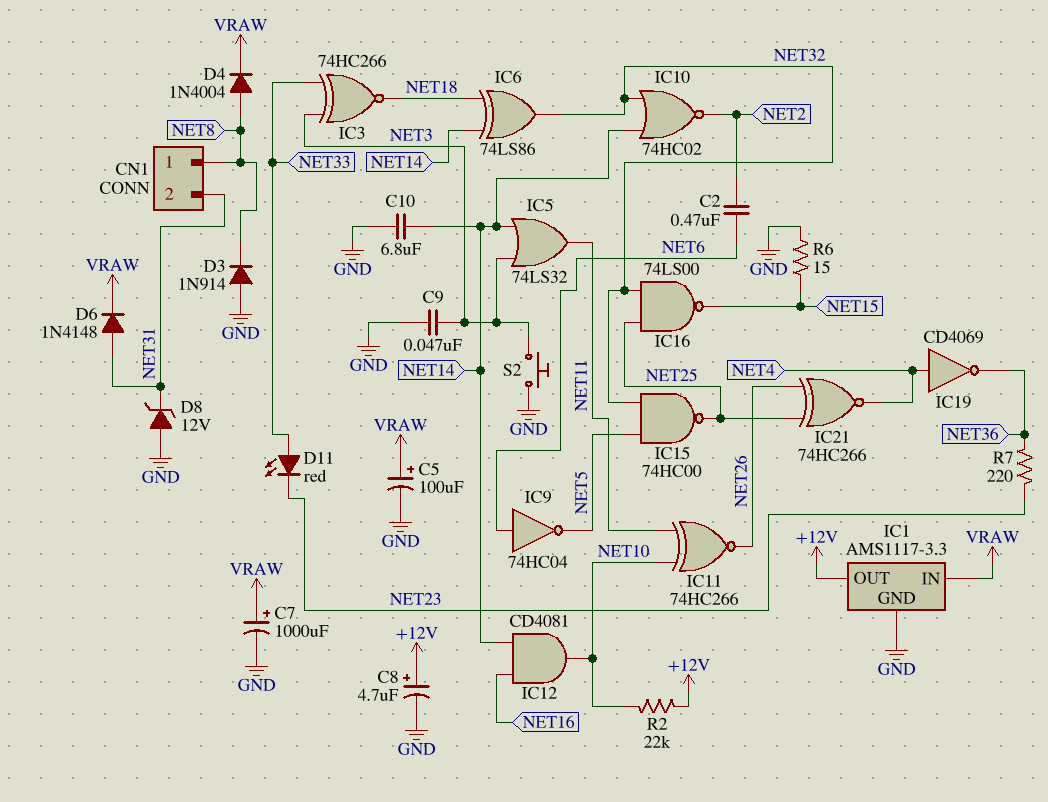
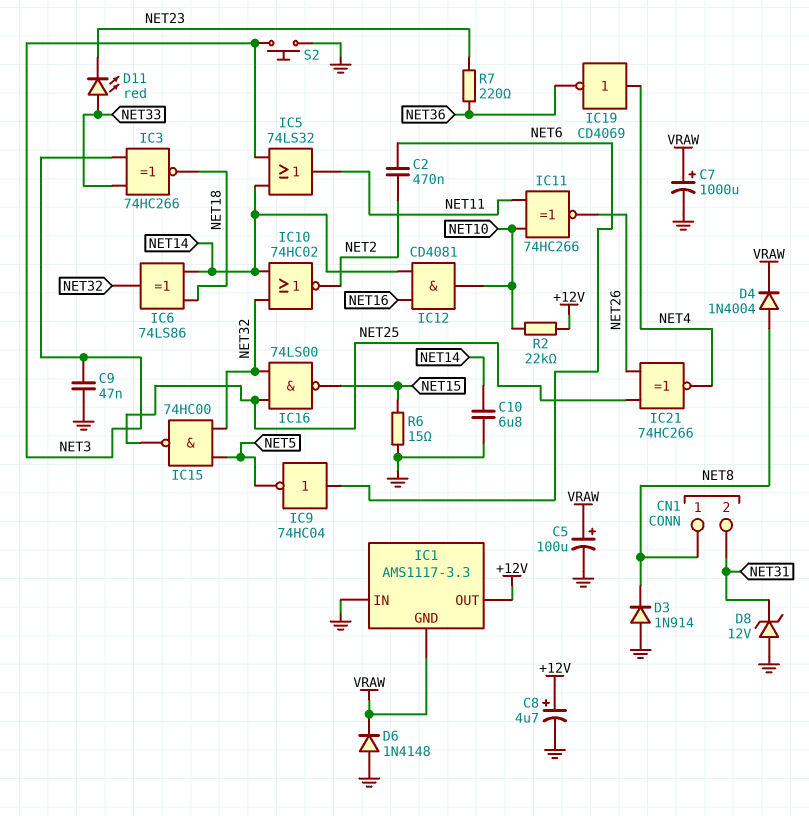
D6: diode 1N4148 (A NET31, K VRAW) -> diode 1N4148 (A GND, K VRAW)
IC1 pin GND: GND -> VRAW
IC1 pin IN: VRAW -> GND

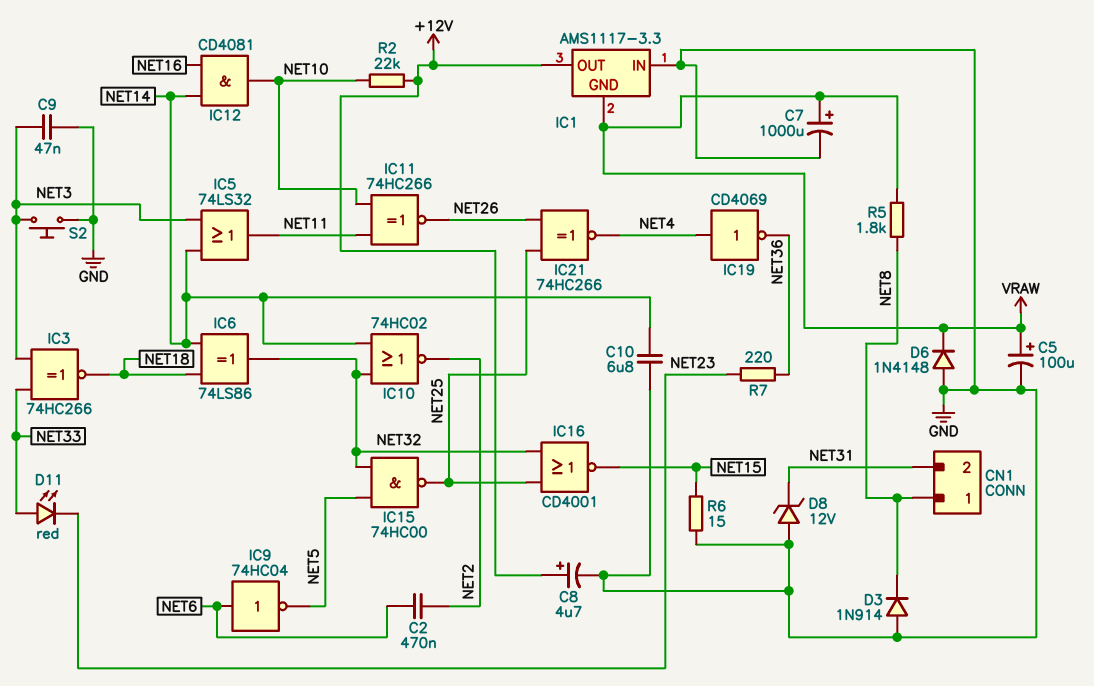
D4: diode 1N4004 (A NET8, K VRAW) -> none
IC16: NAND 74LS00 (in NET25, in NET32, out NET15) -> NOR CD4001 (in NET25, in NET32, out NET15)
R5: none -> 1.8k (NET8, VRAW)

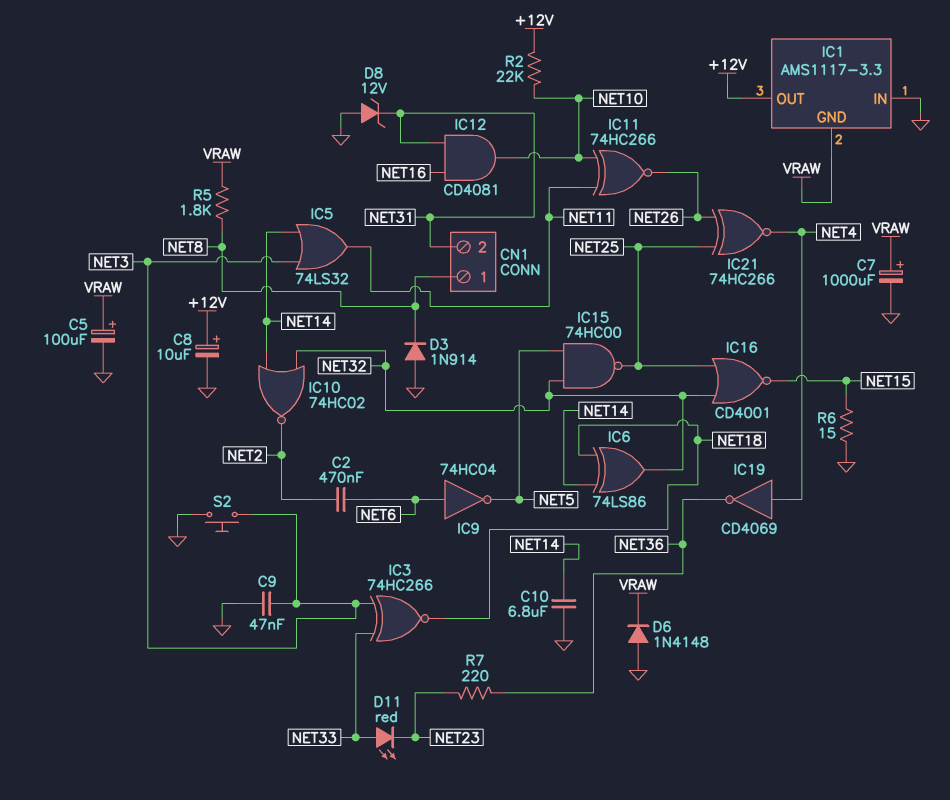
C8: 4.7uF (plus +12V, minus GND) -> 10uF (plus +12V, minus GND)
IC12: AND CD4081 (in NET14, in NET16, out NET10) -> AND CD4081 (in NET16, in NET31, out NET10)

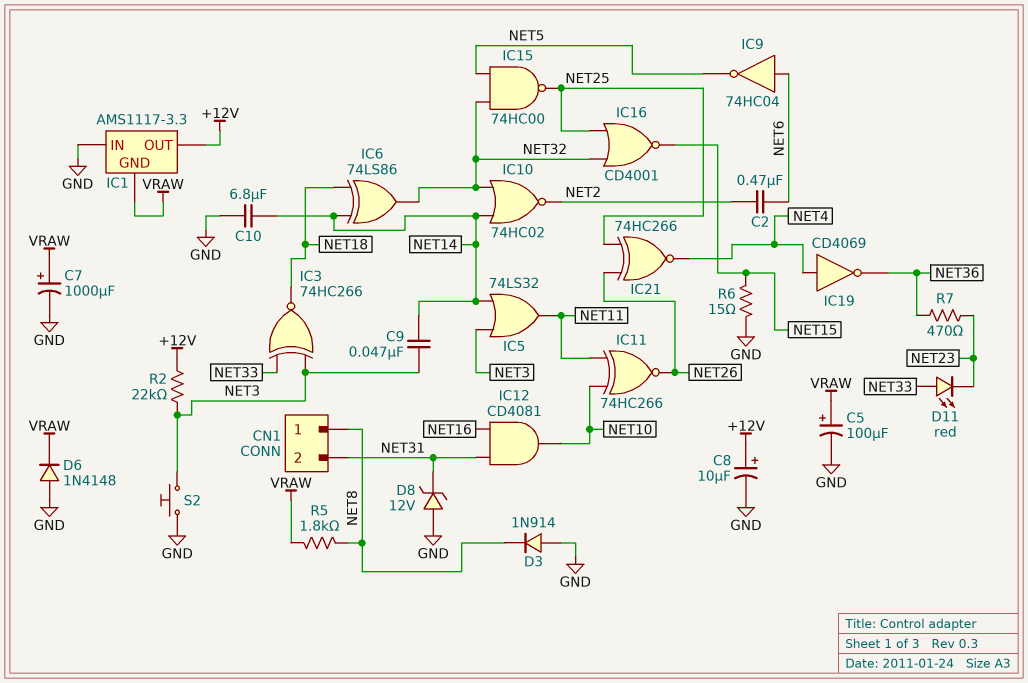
C9: 47nF (GND, NET3) -> 47nF (NET3, NET14)
R2: 22k (+12V, NET10) -> 22k (+12V, NET3)
R7: 220 (NET23, NET36) -> 470 (NET23, NET36)

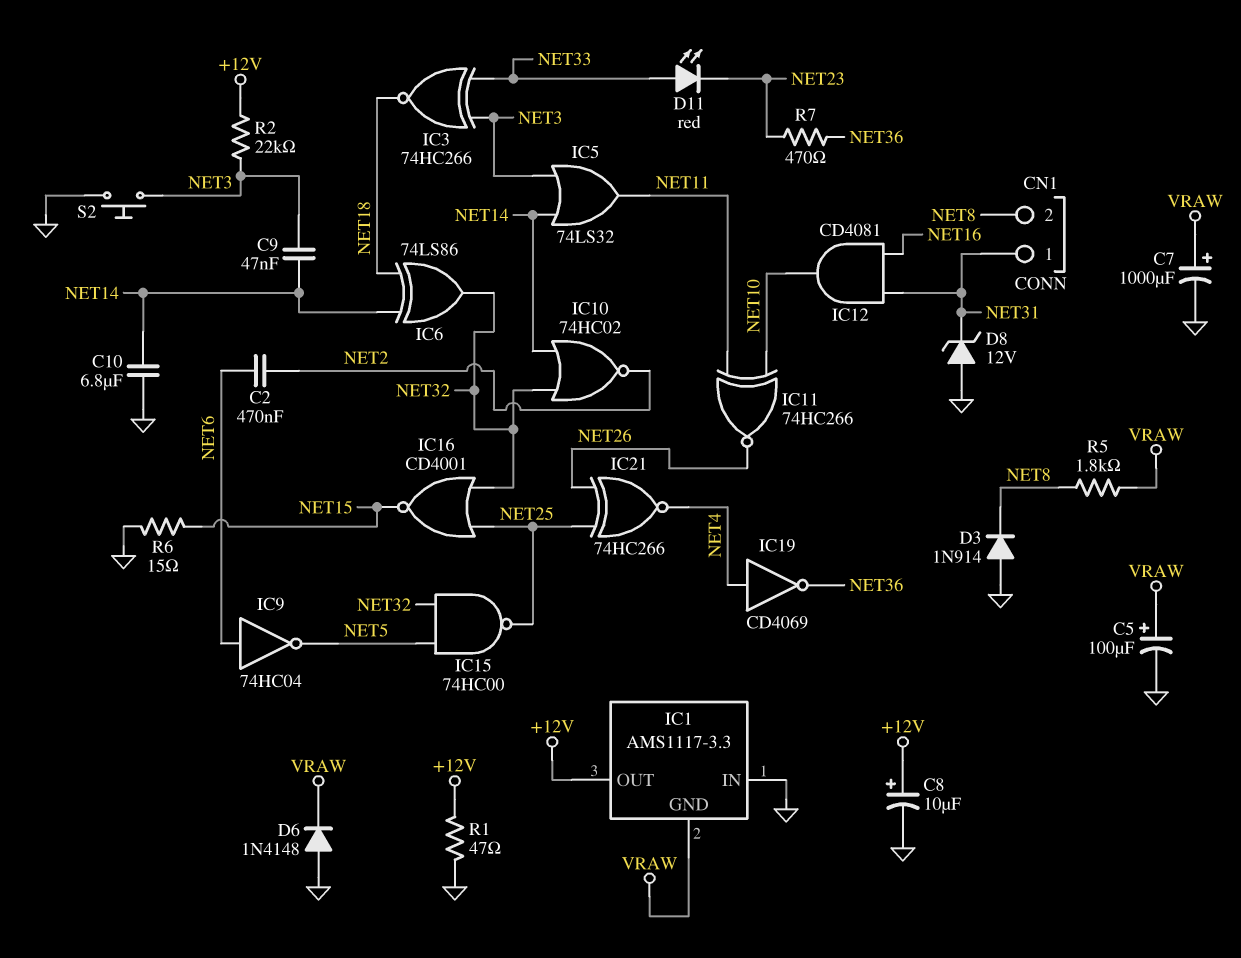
CN1 pin 1: NET8 -> NET31
CN1 pin 2: NET31 -> NET8
R1: none -> 47 (+12V, GND)

